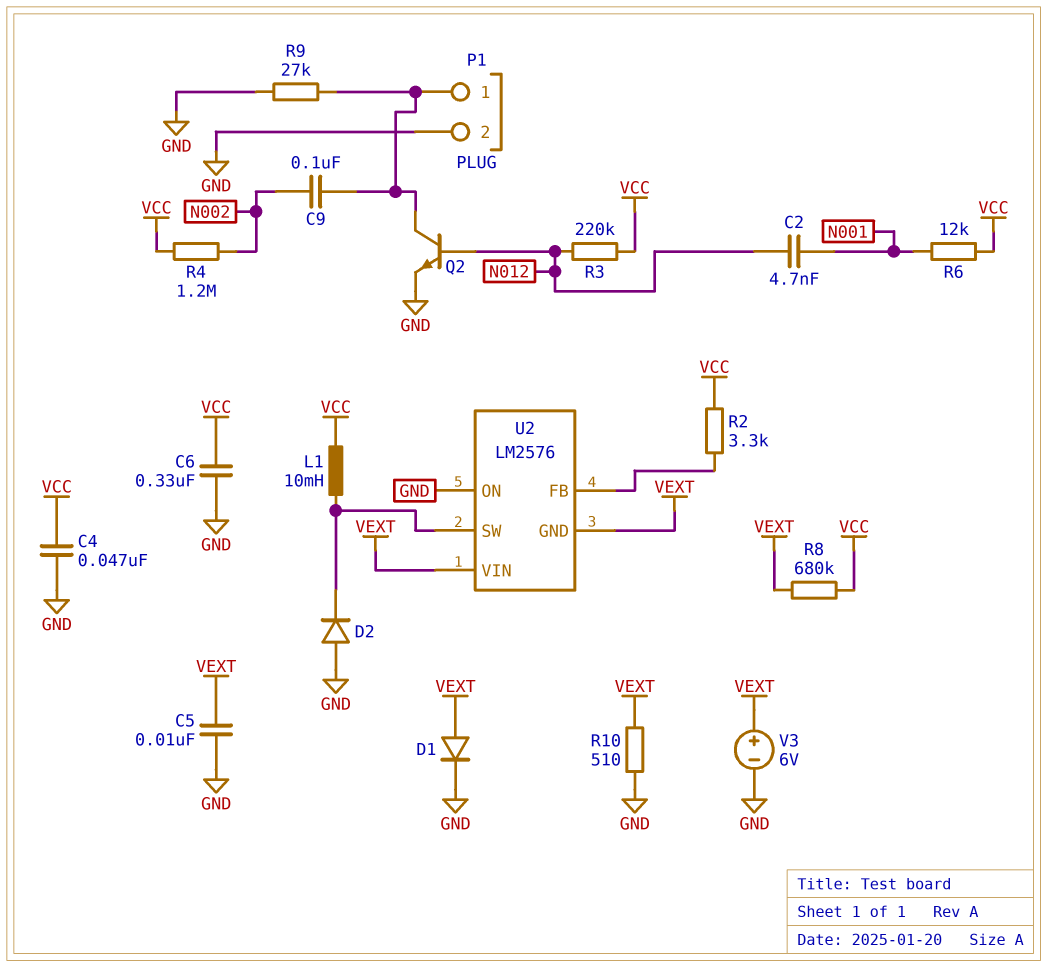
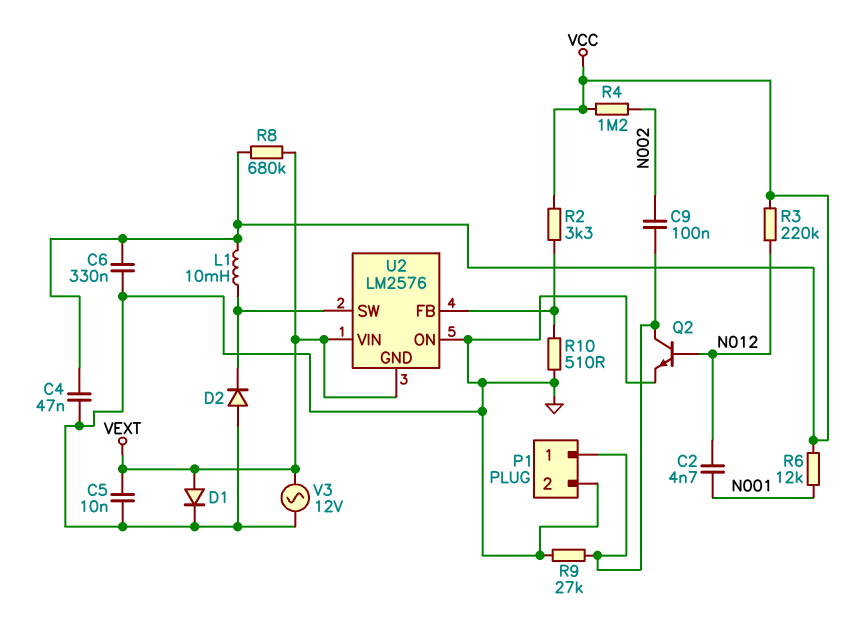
R10: 510 (GND, VEXT) -> 510 (GND, U2/FB)
V3: 6V (plus VEXT, minus GND) -> AC 12V (GND, VEXT)

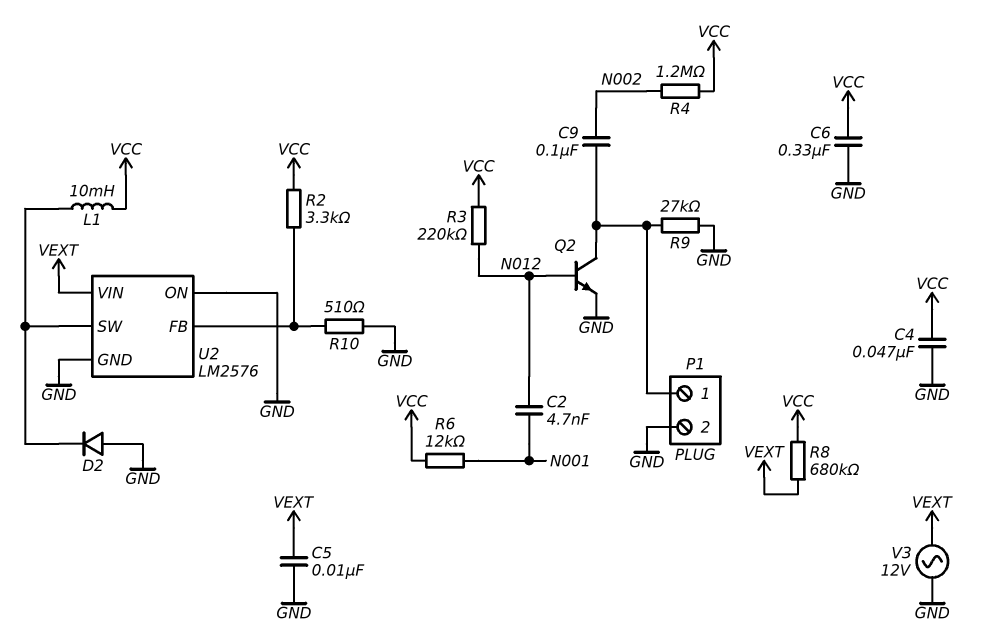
D1: diode (A VEXT, K GND) -> none
U2 pin GND: VEXT -> GND

